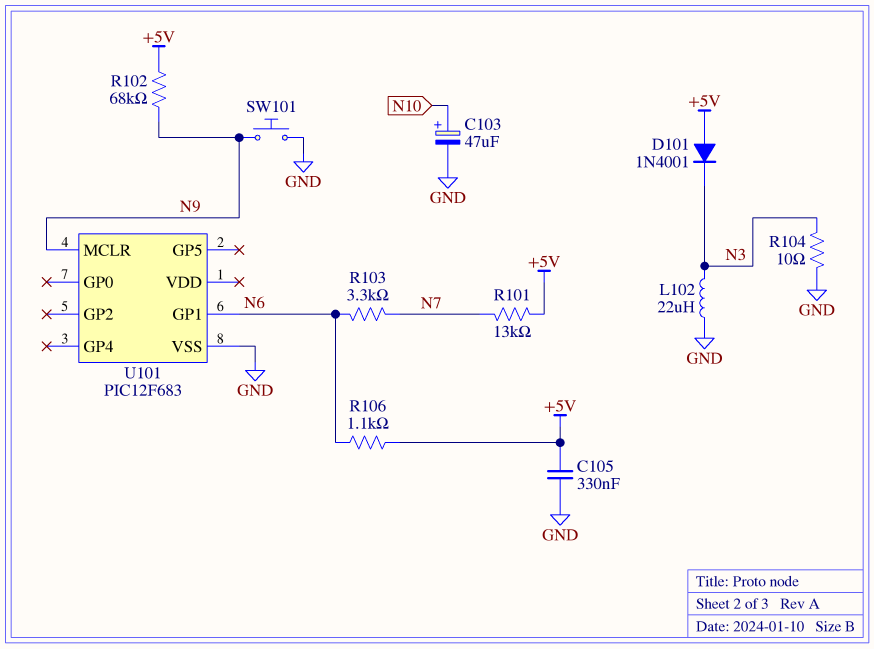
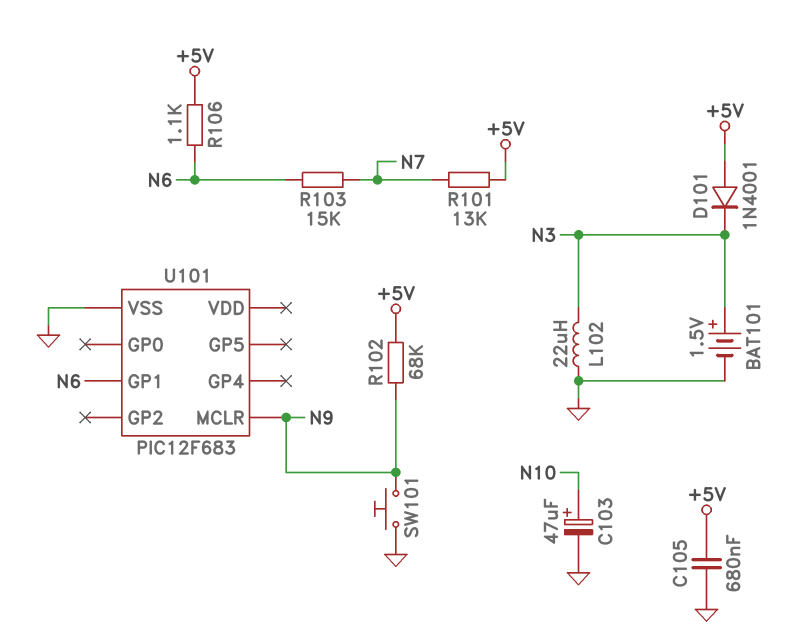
BAT101: none -> 1.5V (plus N3, minus GND)
C105: 330nF (+5V, GND) -> 680nF (+5V, GND)
R103: 3.3k (N6, N7) -> 15k (N6, N7)
R104: 10 (GND, N3) -> none

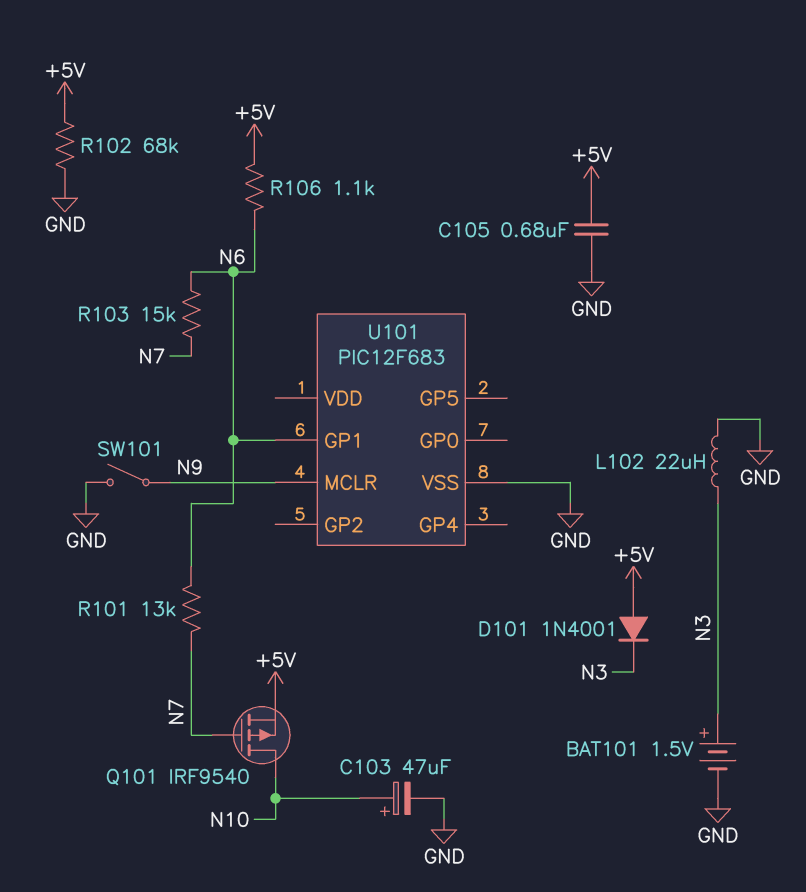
Q101: none -> PMOS IRF9540 (G N7, D N10, S +5V)
R101: 13k (+5V, N7) -> 13k (N6, N7)
R102: 68k (+5V, N9) -> 68k (+5V, GND)
SW101: button (GND, N9) -> switch (GND, N9)

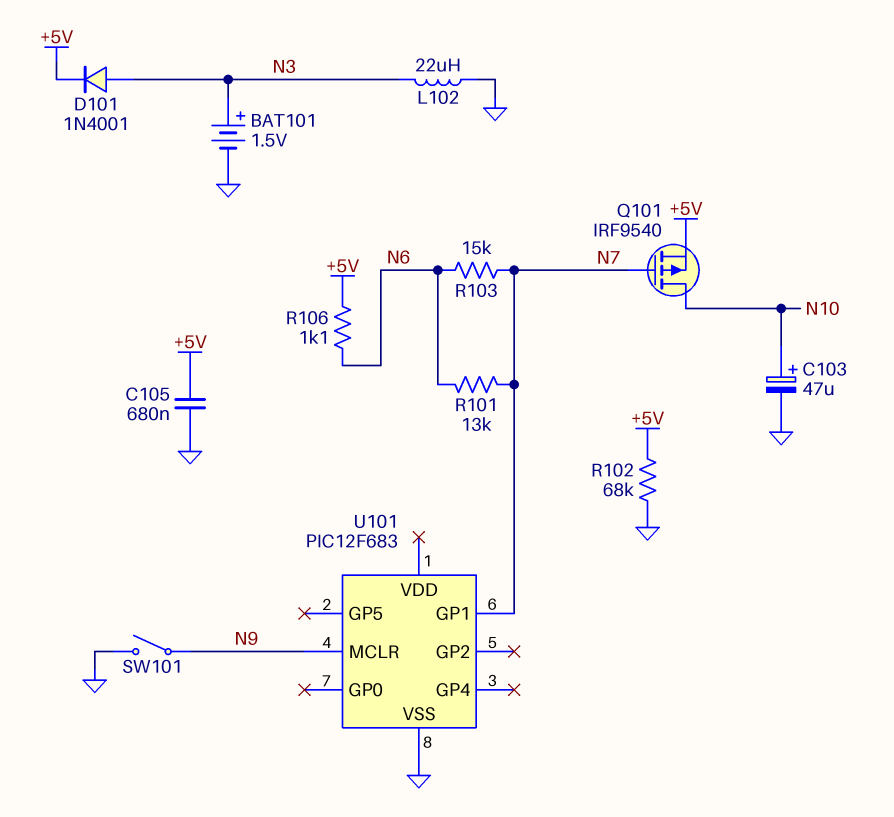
D101: diode 1N4001 (A +5V, K N3) -> diode 1N4001 (A N3, K +5V)
U101 pin GP1: N6 -> N7

